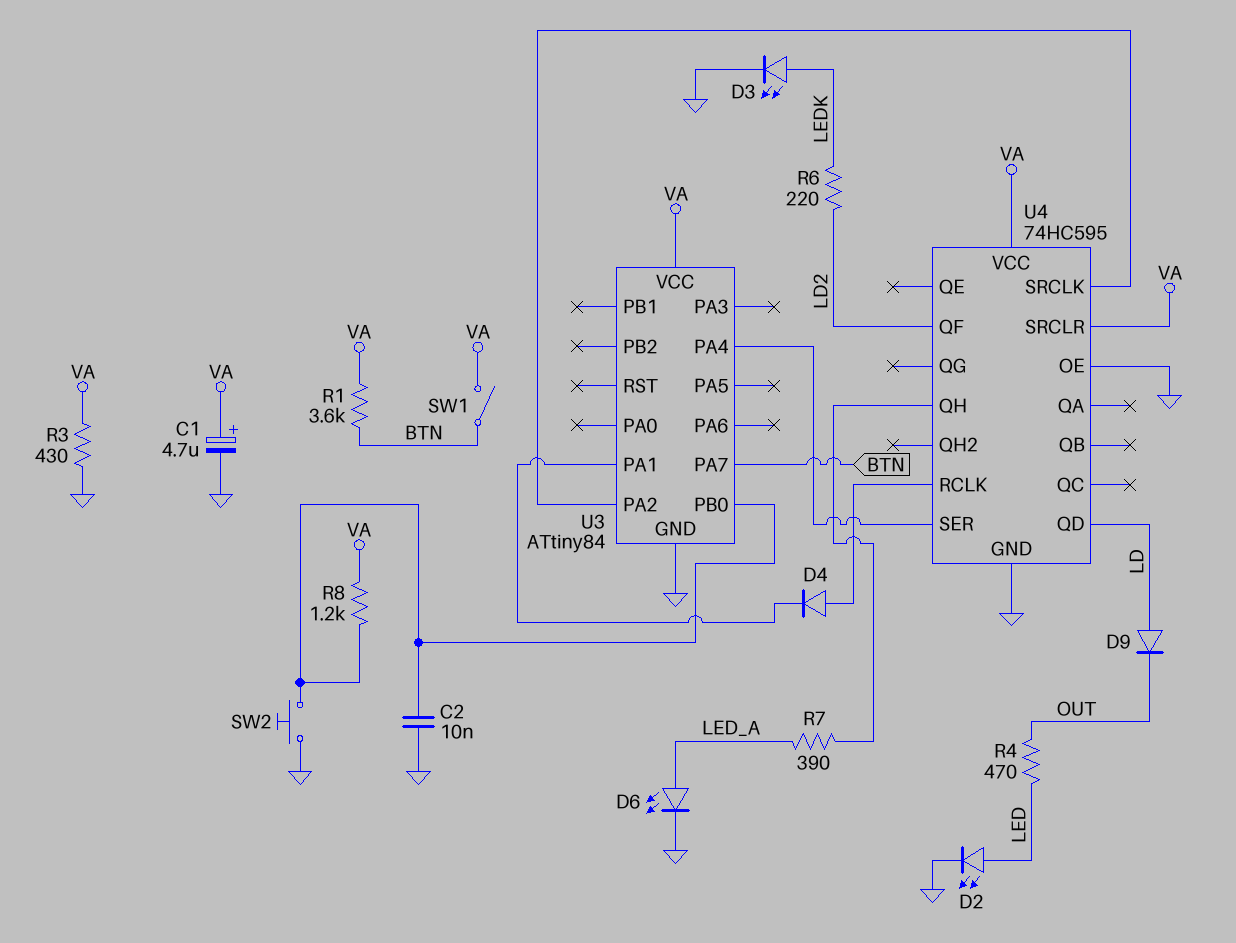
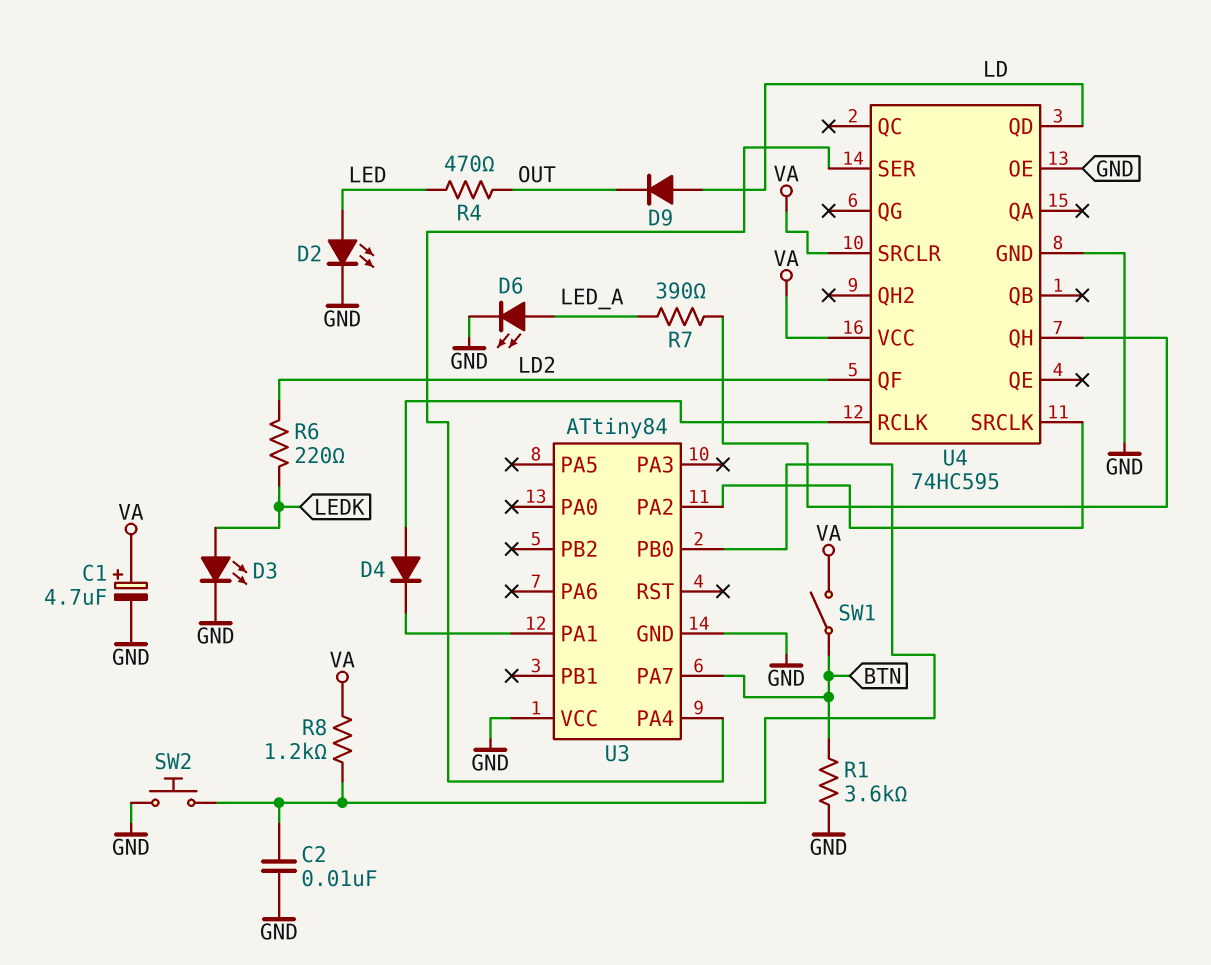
R1: 3.6k (BTN, VA) -> 3.6k (BTN, GND)
R3: 430 (GND, VA) -> none
U3 pin VCC: VA -> GND

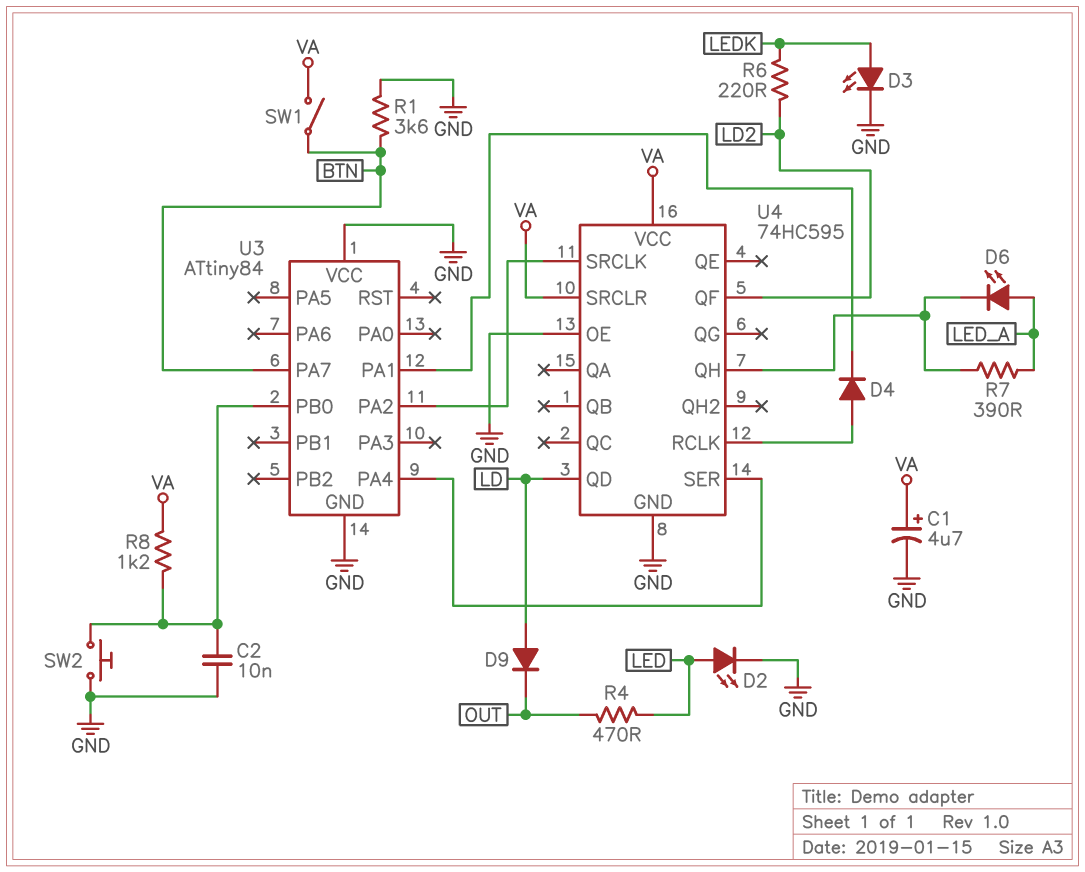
D6: LED (A LED_A, K GND) -> LED (A LED_A, K U4/QH)

